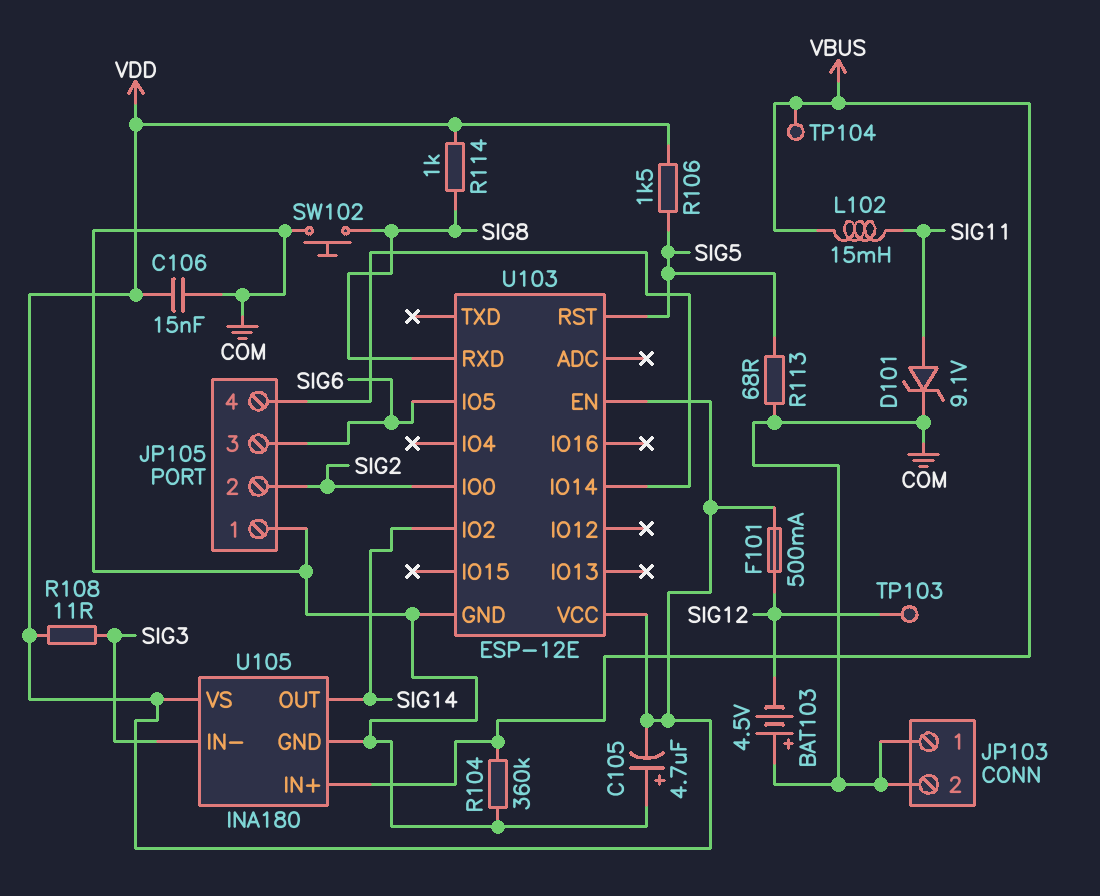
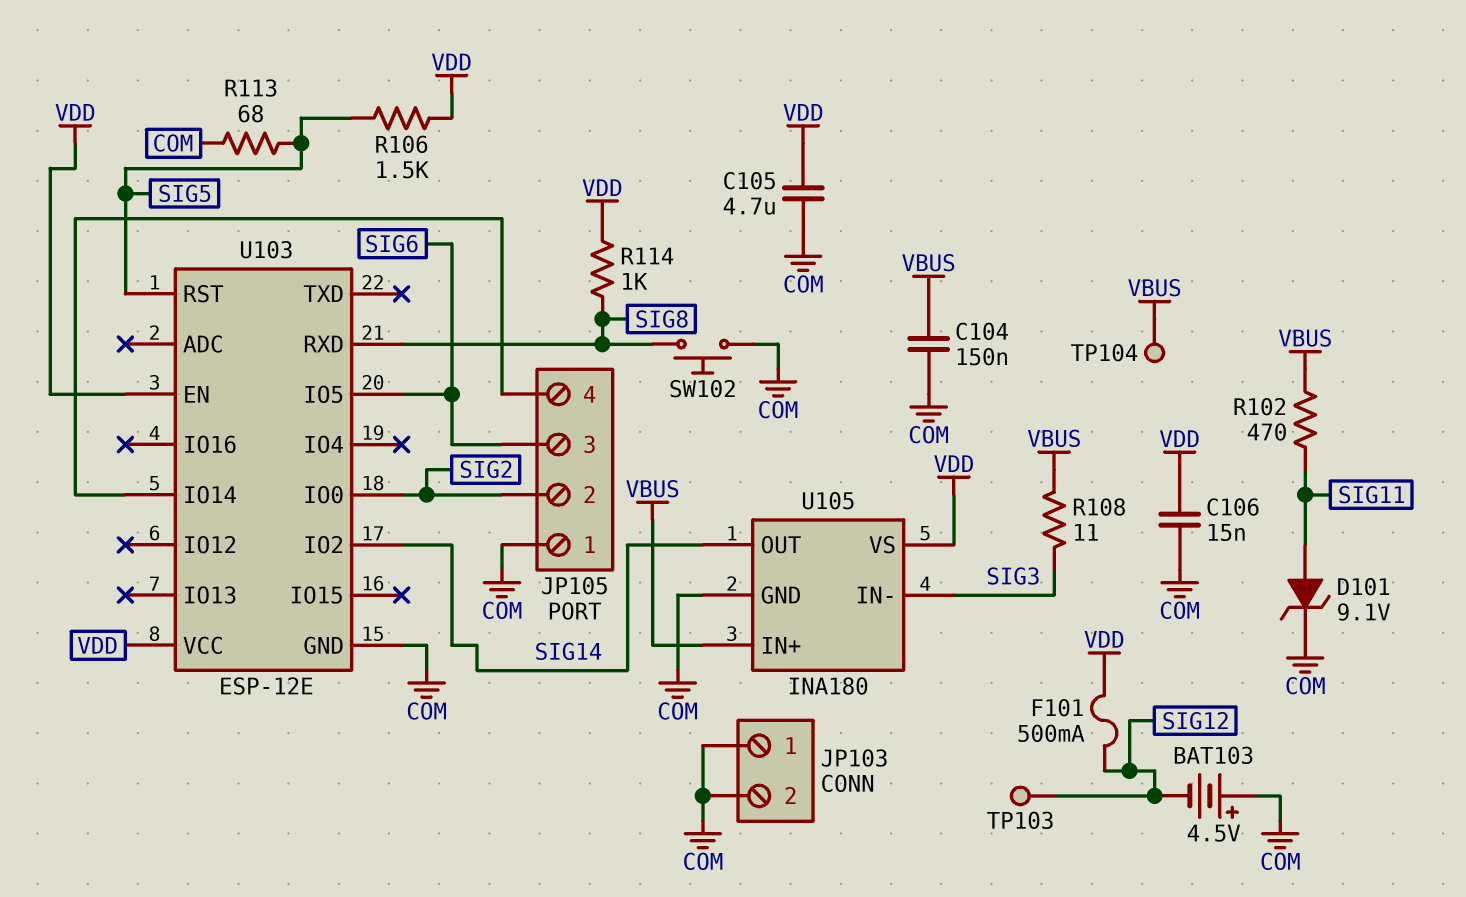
C104: none -> 150nF (COM, VBUS)
C105: 4.7uF (plus COM, minus VDD) -> 4.7uF (COM, VDD)
L102: 15mH (SIG11, VBUS) -> none
R102: none -> 470 (SIG11, VBUS)
R104: 360k (COM, VBUS) -> none
R108: 11 (SIG3, VDD) -> 11 (SIG3, VBUS)

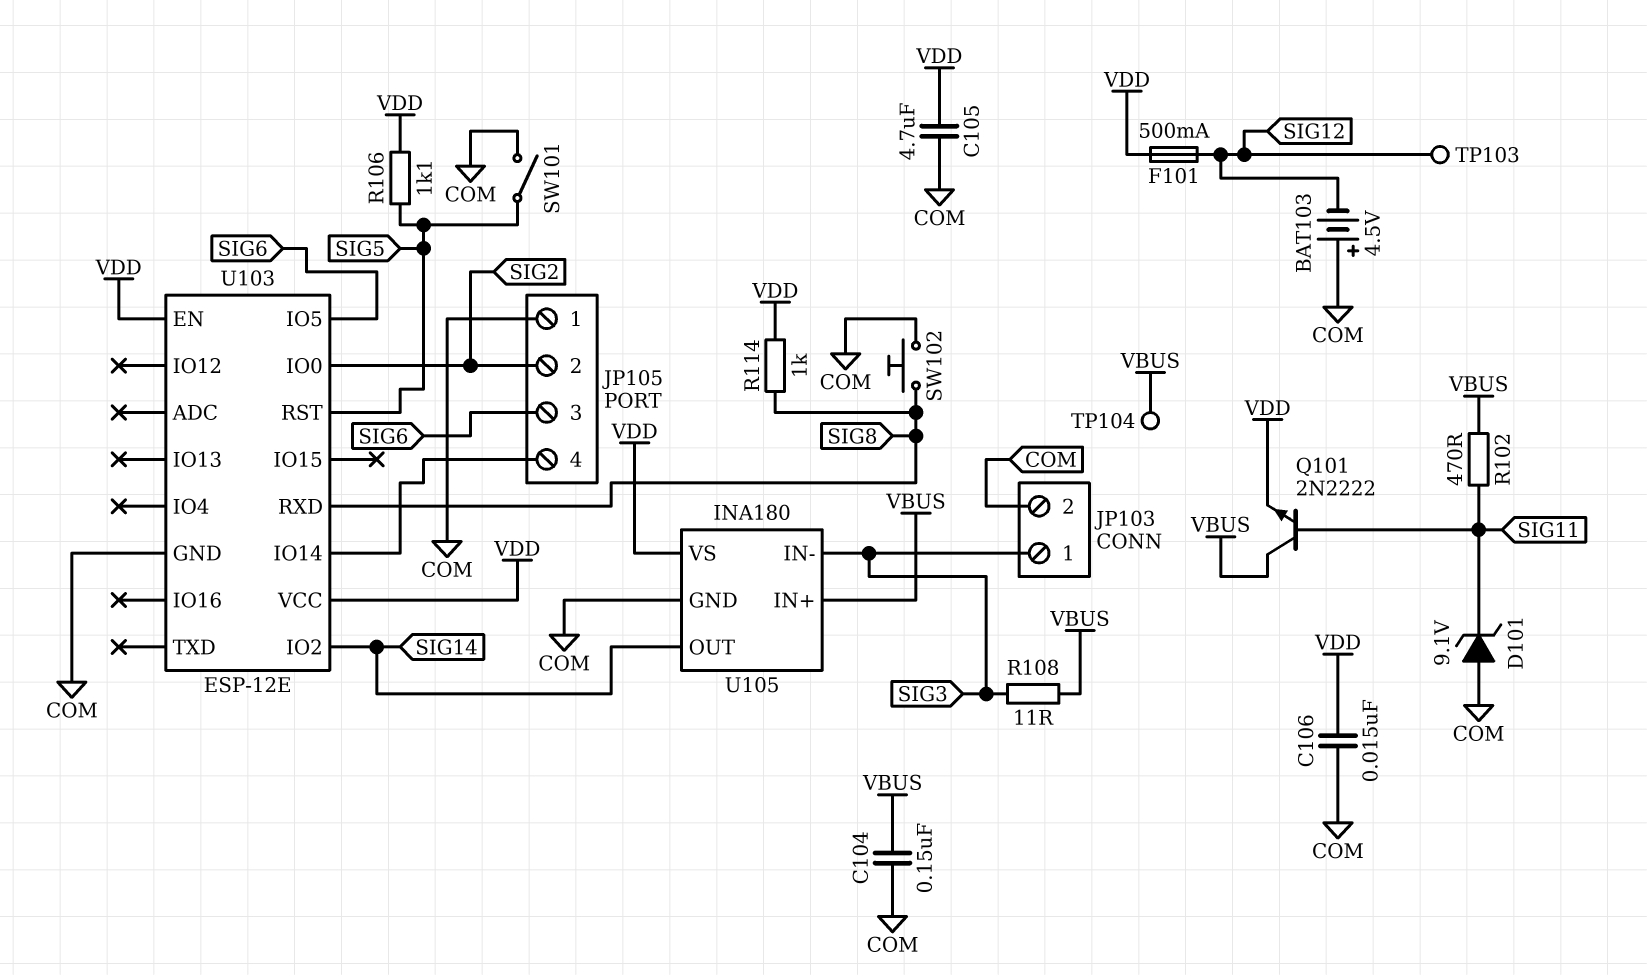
D101: zener 9.1V (A SIG11, K COM) -> zener 9.1V (A COM, K SIG11)
JP103 pin 1: COM -> SIG3
Q101: none -> NPN 2N2222 (B SIG11, C VBUS, E VDD)
R106: 1.5k (SIG5, VDD) -> 1.1k (SIG5, VDD)
R113: 68 (COM, SIG5) -> none
SW101: none -> switch (COM, SIG5)

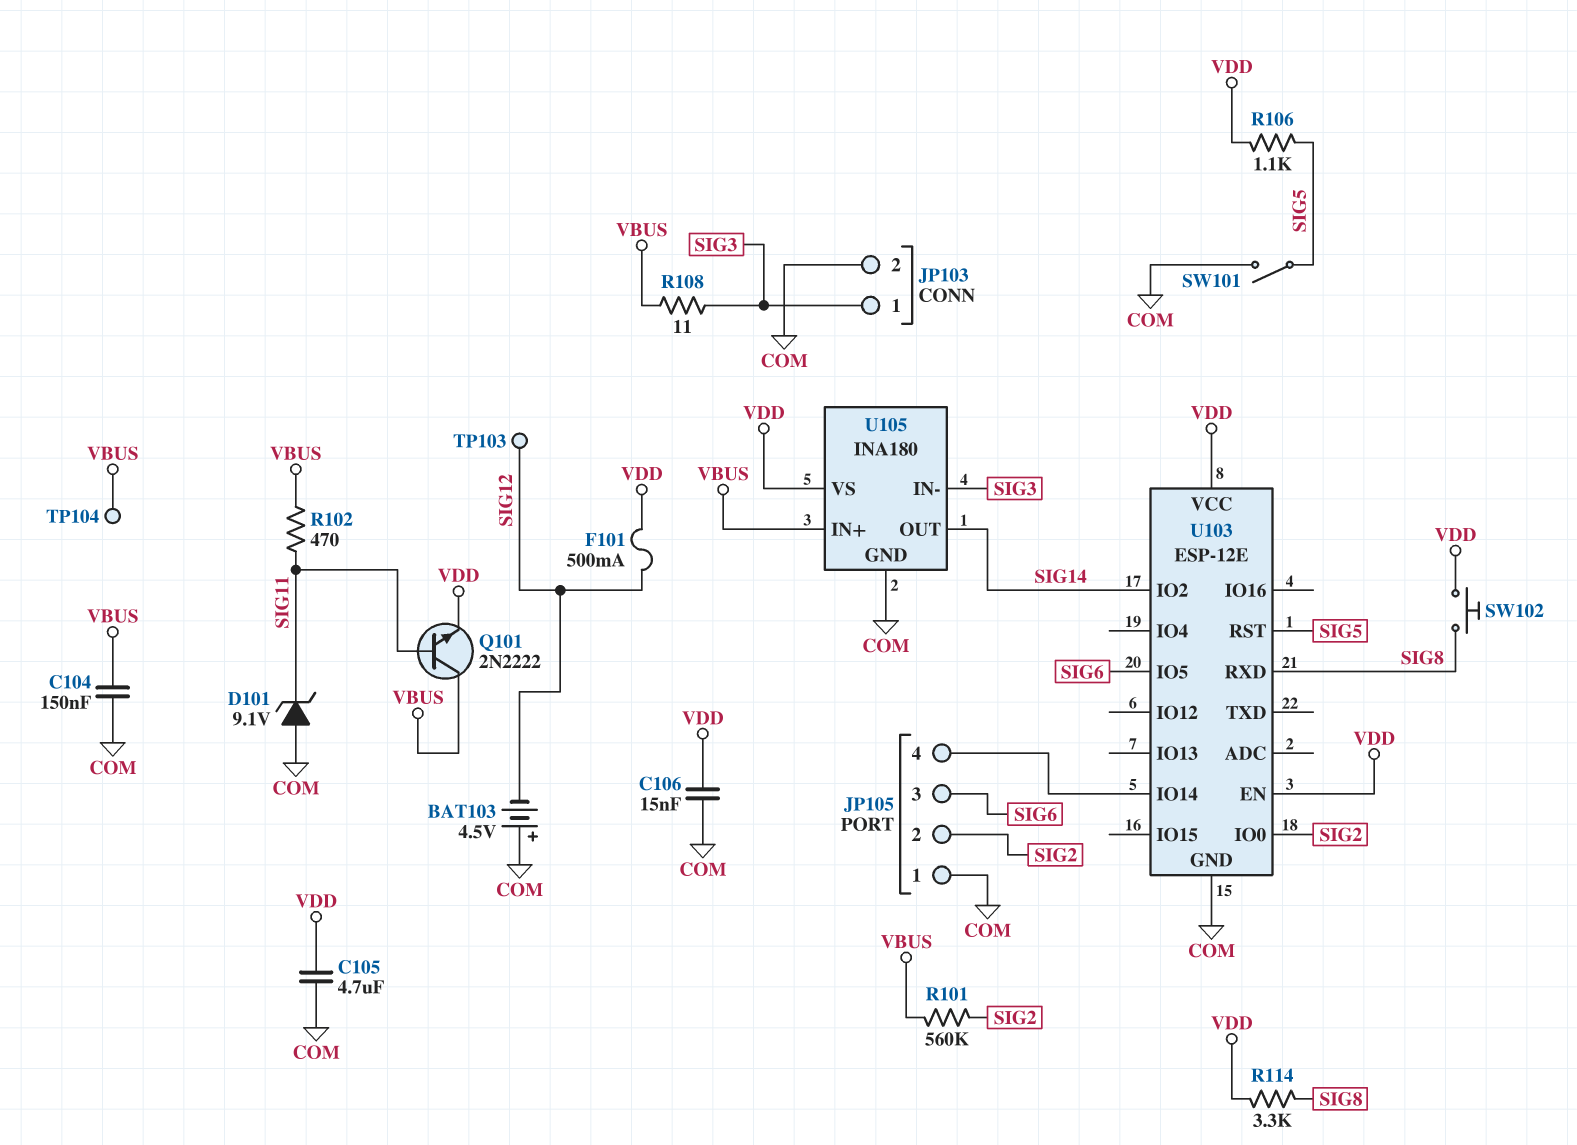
R101: none -> 560k (SIG2, VBUS)
R114: 1k (SIG8, VDD) -> 3.3k (SIG8, VDD)
SW102: button (COM, SIG8) -> button (SIG8, VDD)

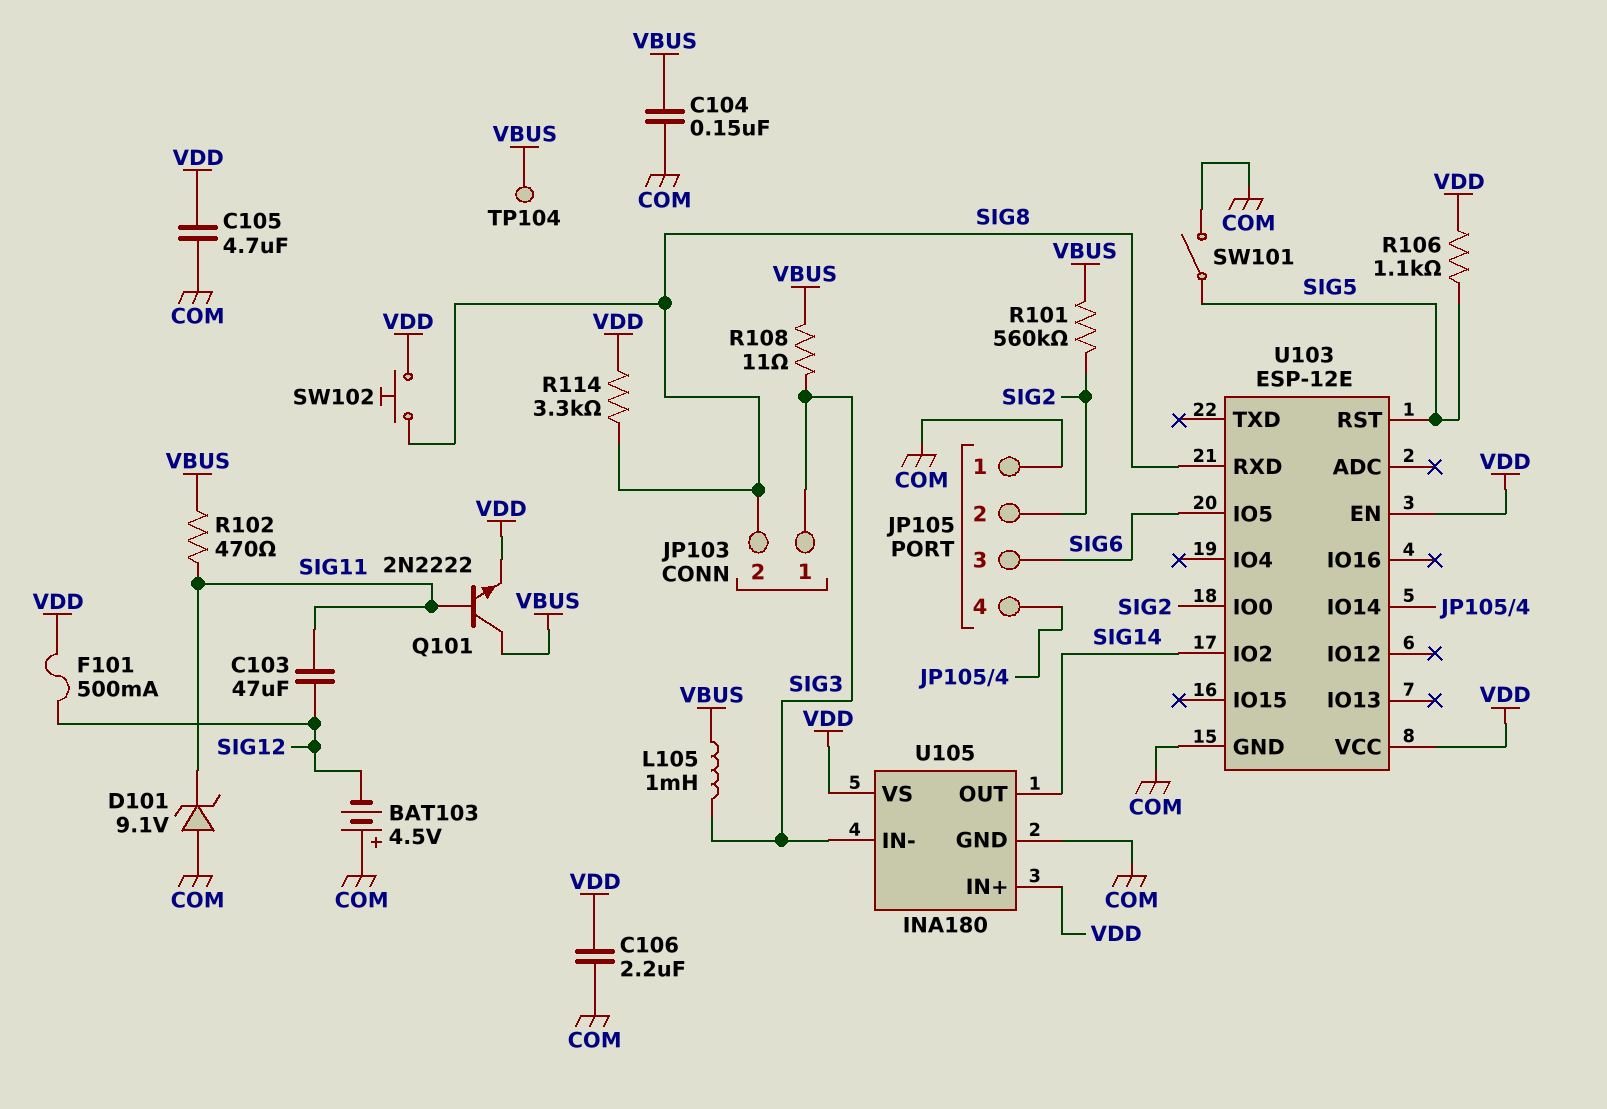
C103: none -> 47uF (SIG11, SIG12)
C106: 15nF (COM, VDD) -> 2.2uF (COM, VDD)
JP103 pin 2: COM -> SIG8
L105: none -> 1mH (SIG3, VBUS)
TP103: test point (SIG12) -> none
U105 pin IN+: VBUS -> VDD

